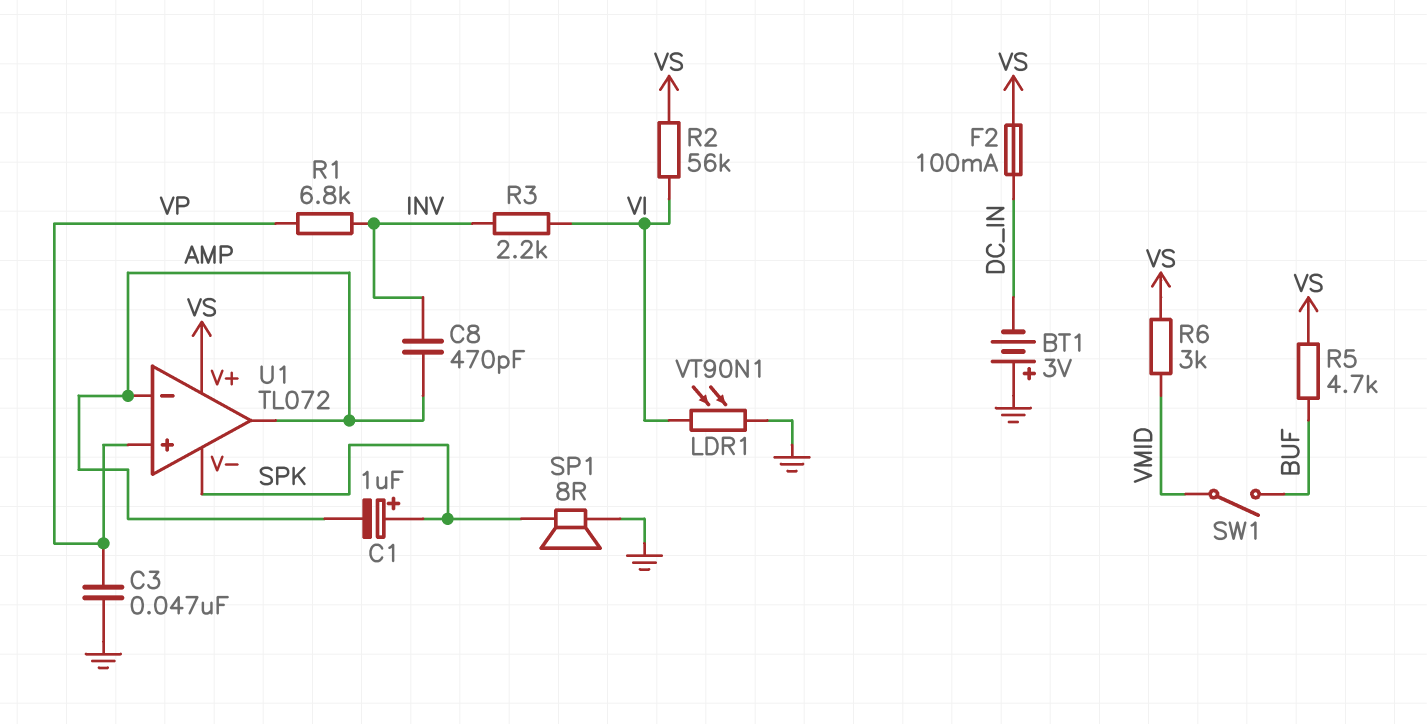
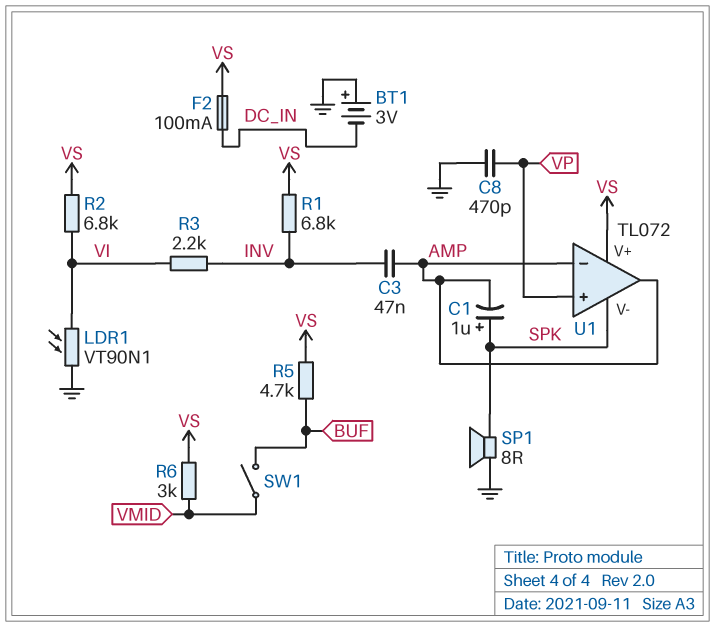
C3: 47nF (GND, VP) -> 47nF (AMP, INV)
C8: 470pF (AMP, INV) -> 470pF (GND, VP)
R1: 6.8k (INV, VP) -> 6.8k (INV, VS)
R2: 56k (VI, VS) -> 6.8k (VI, VS)

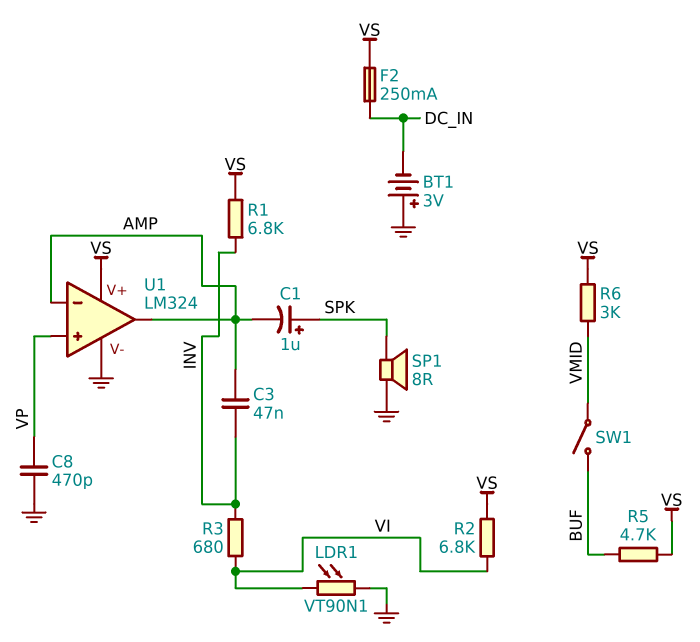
F2: 100mA (DC_IN, VS) -> 250mA (DC_IN, VS)
R3: 2.2k (INV, VI) -> 680 (INV, VI)
U1: TL072 -> LM324
U1 pin V-: SPK -> GND

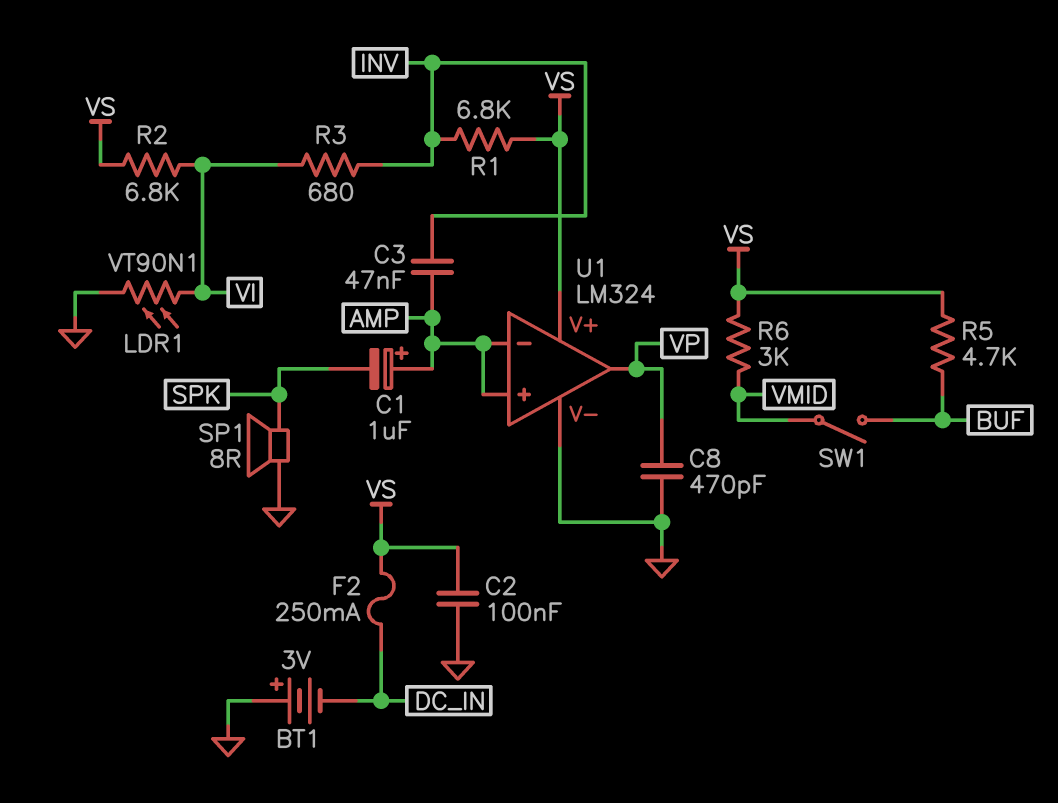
C1: 1uF (plus SPK, minus AMP) -> 1uF (plus AMP, minus SPK)
C2: none -> 100nF (GND, VS)
U1 pin in+: VP -> AMP
U1 pin out: AMP -> VP

